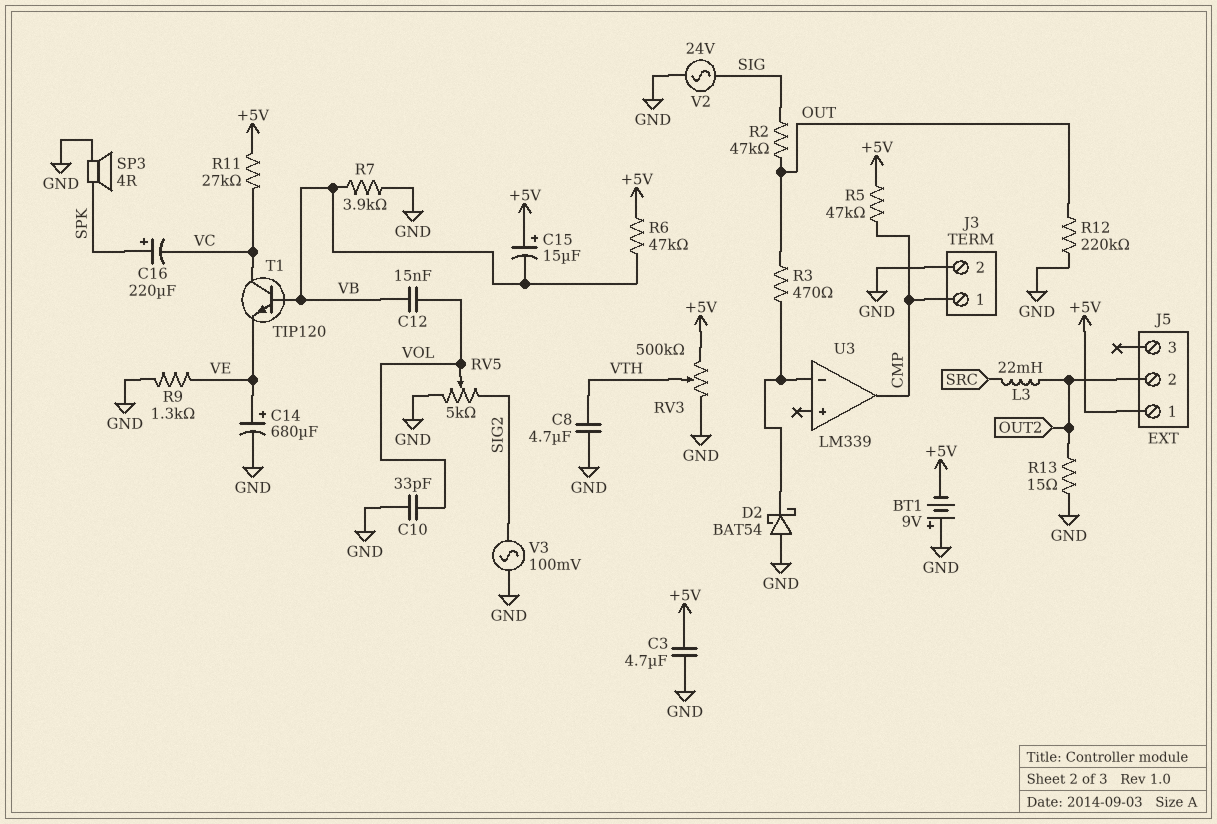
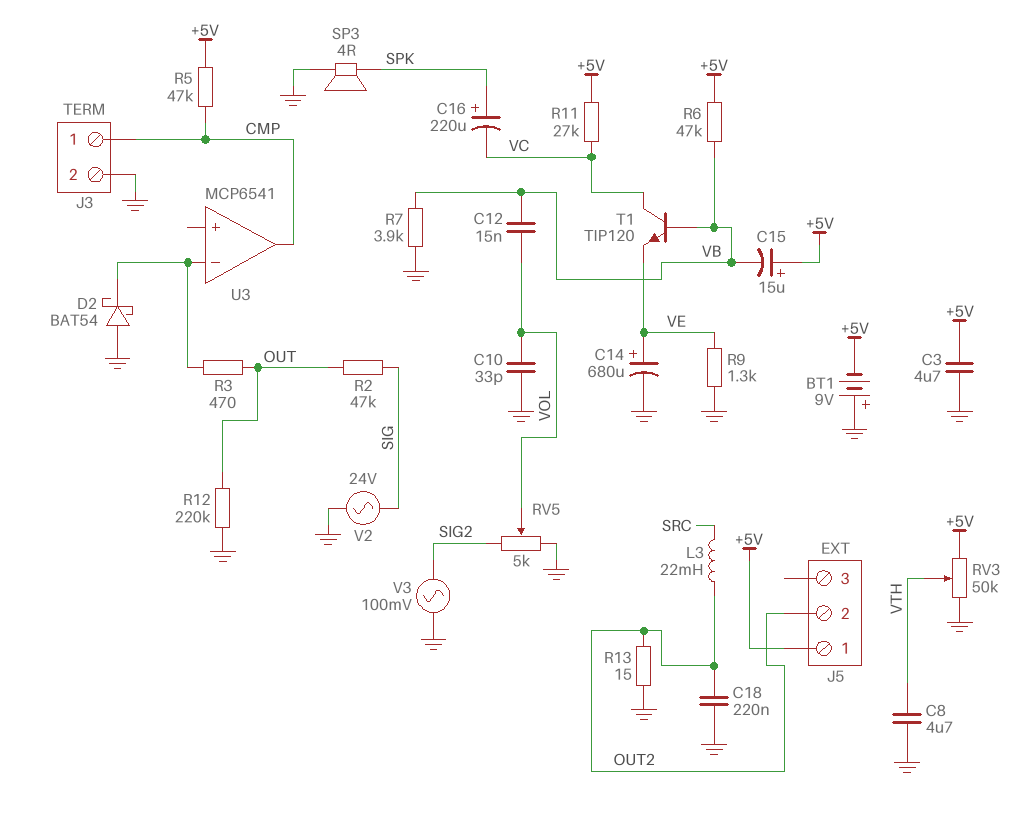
C18: none -> 220nF (GND, OUT2)
RV3: 500k (+5V, GND, wiper VTH) -> 50k (+5V, GND, wiper VTH)
U3: LM339 -> MCP6541

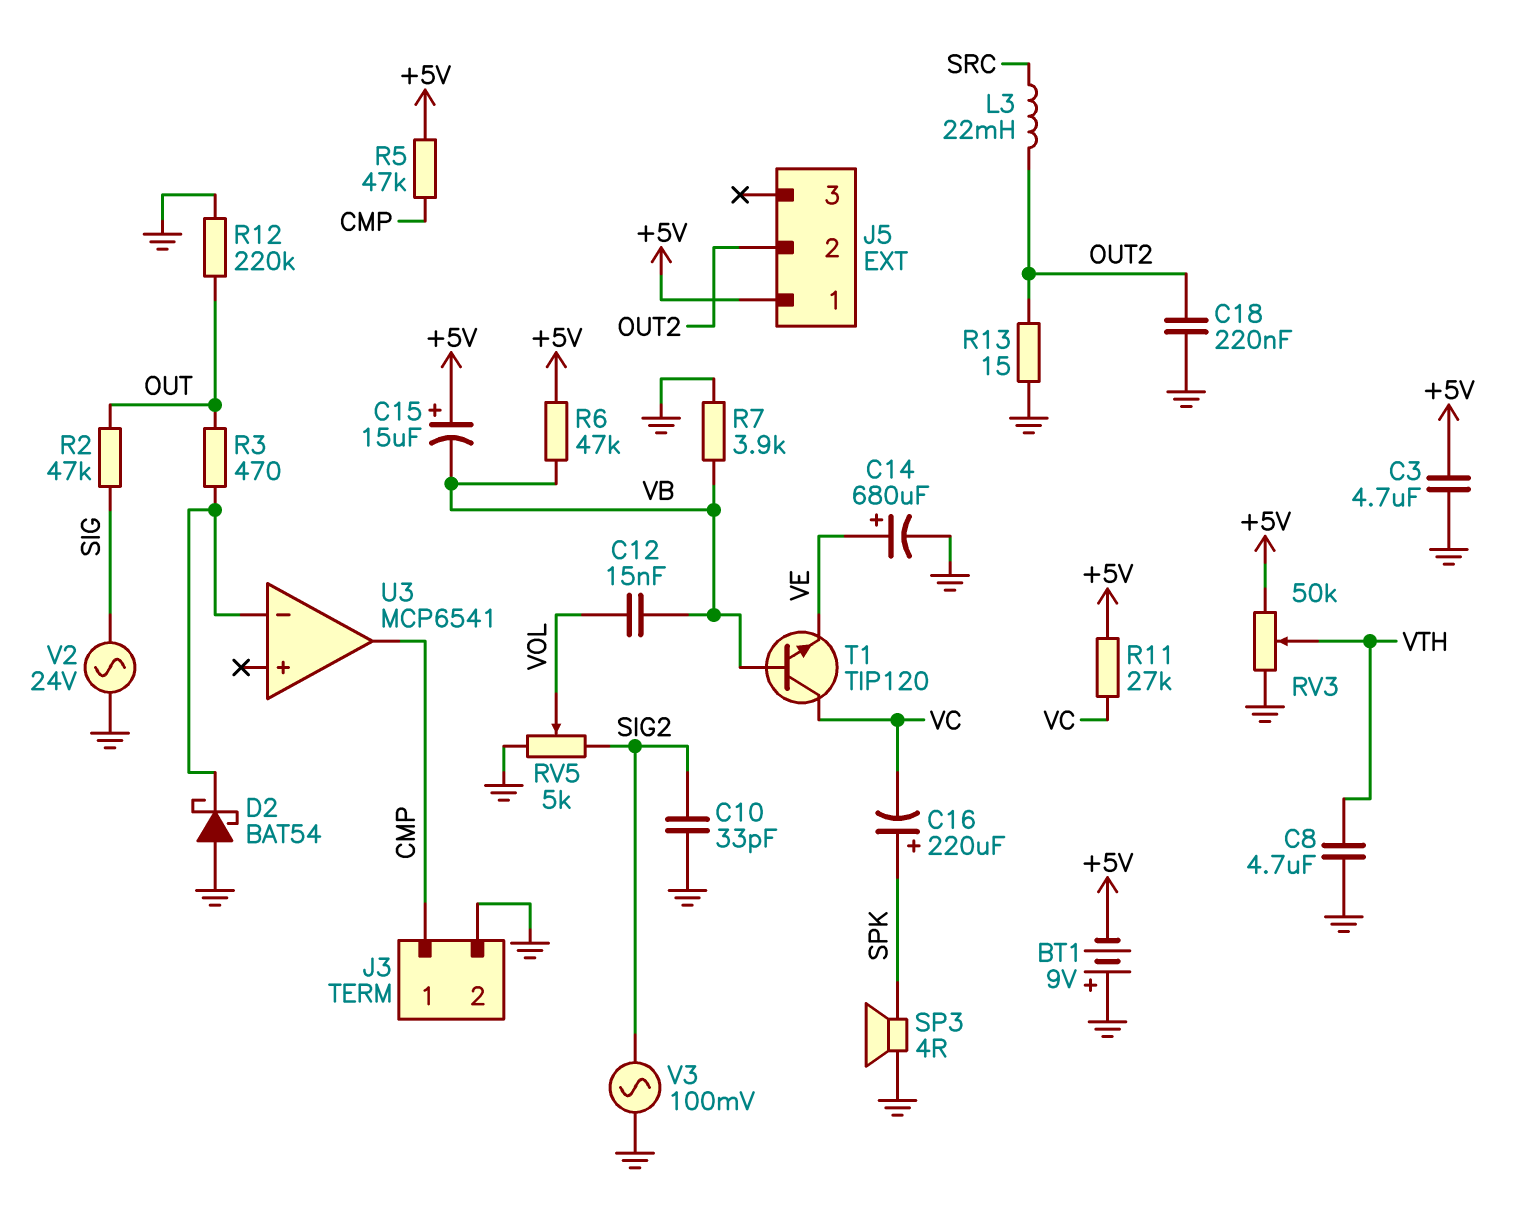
C10: 33pF (GND, VOL) -> 33pF (GND, SIG2)
R9: 1.3k (GND, VE) -> none

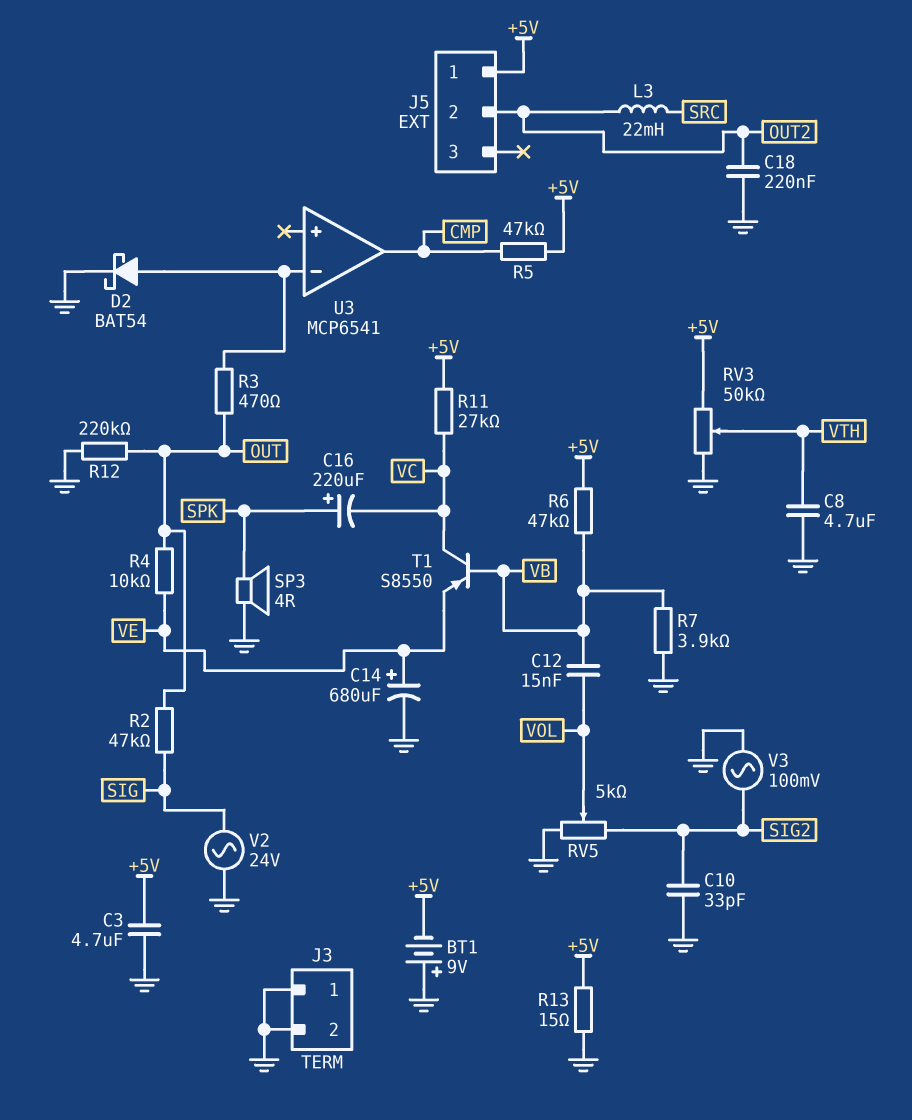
C15: 15uF (plus +5V, minus VB) -> none
D2: schottky BAT54 (A GND, K U3/in-) -> schottky BAT54 (A U3/in-, K GND)
J3 pin 1: CMP -> GND
R4: none -> 10k (OUT, VE)
R13: 15 (GND, OUT2) -> 15 (+5V, GND)
T1: NPN TIP120 (B VB, C VC, E VE) -> PNP S8550 (B VB, C VC, E VE)

